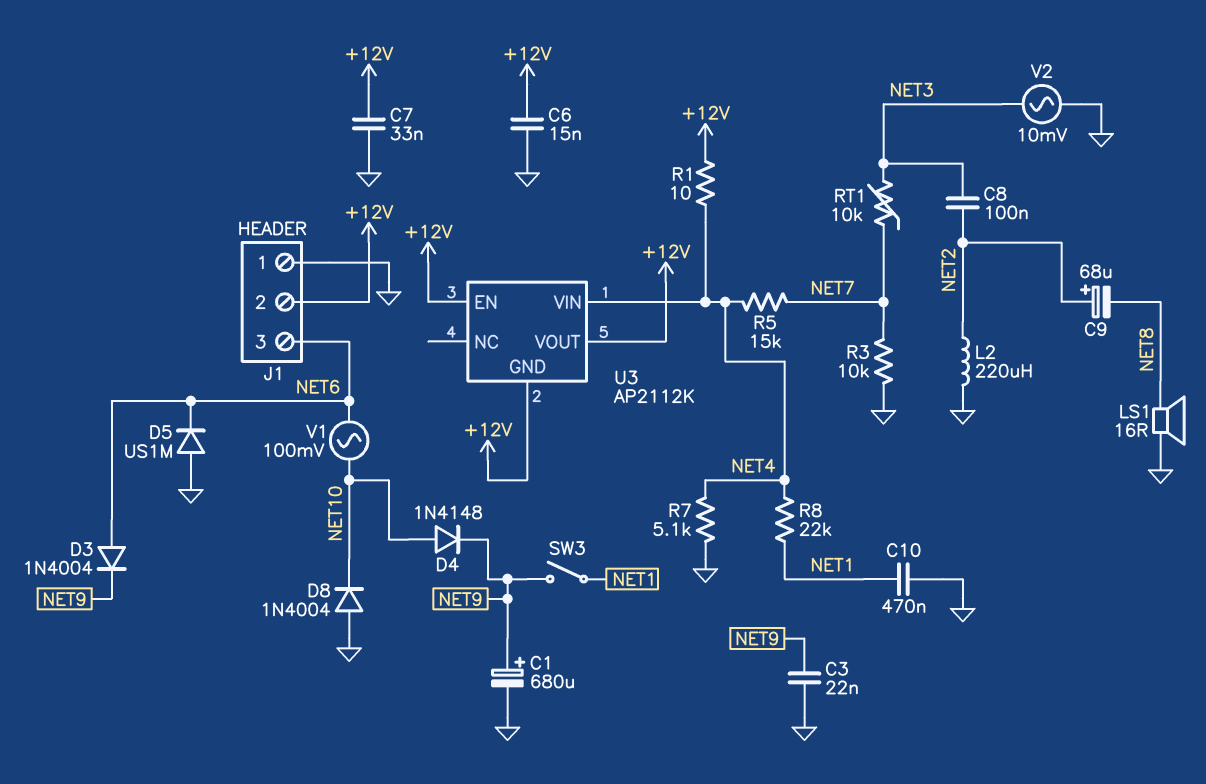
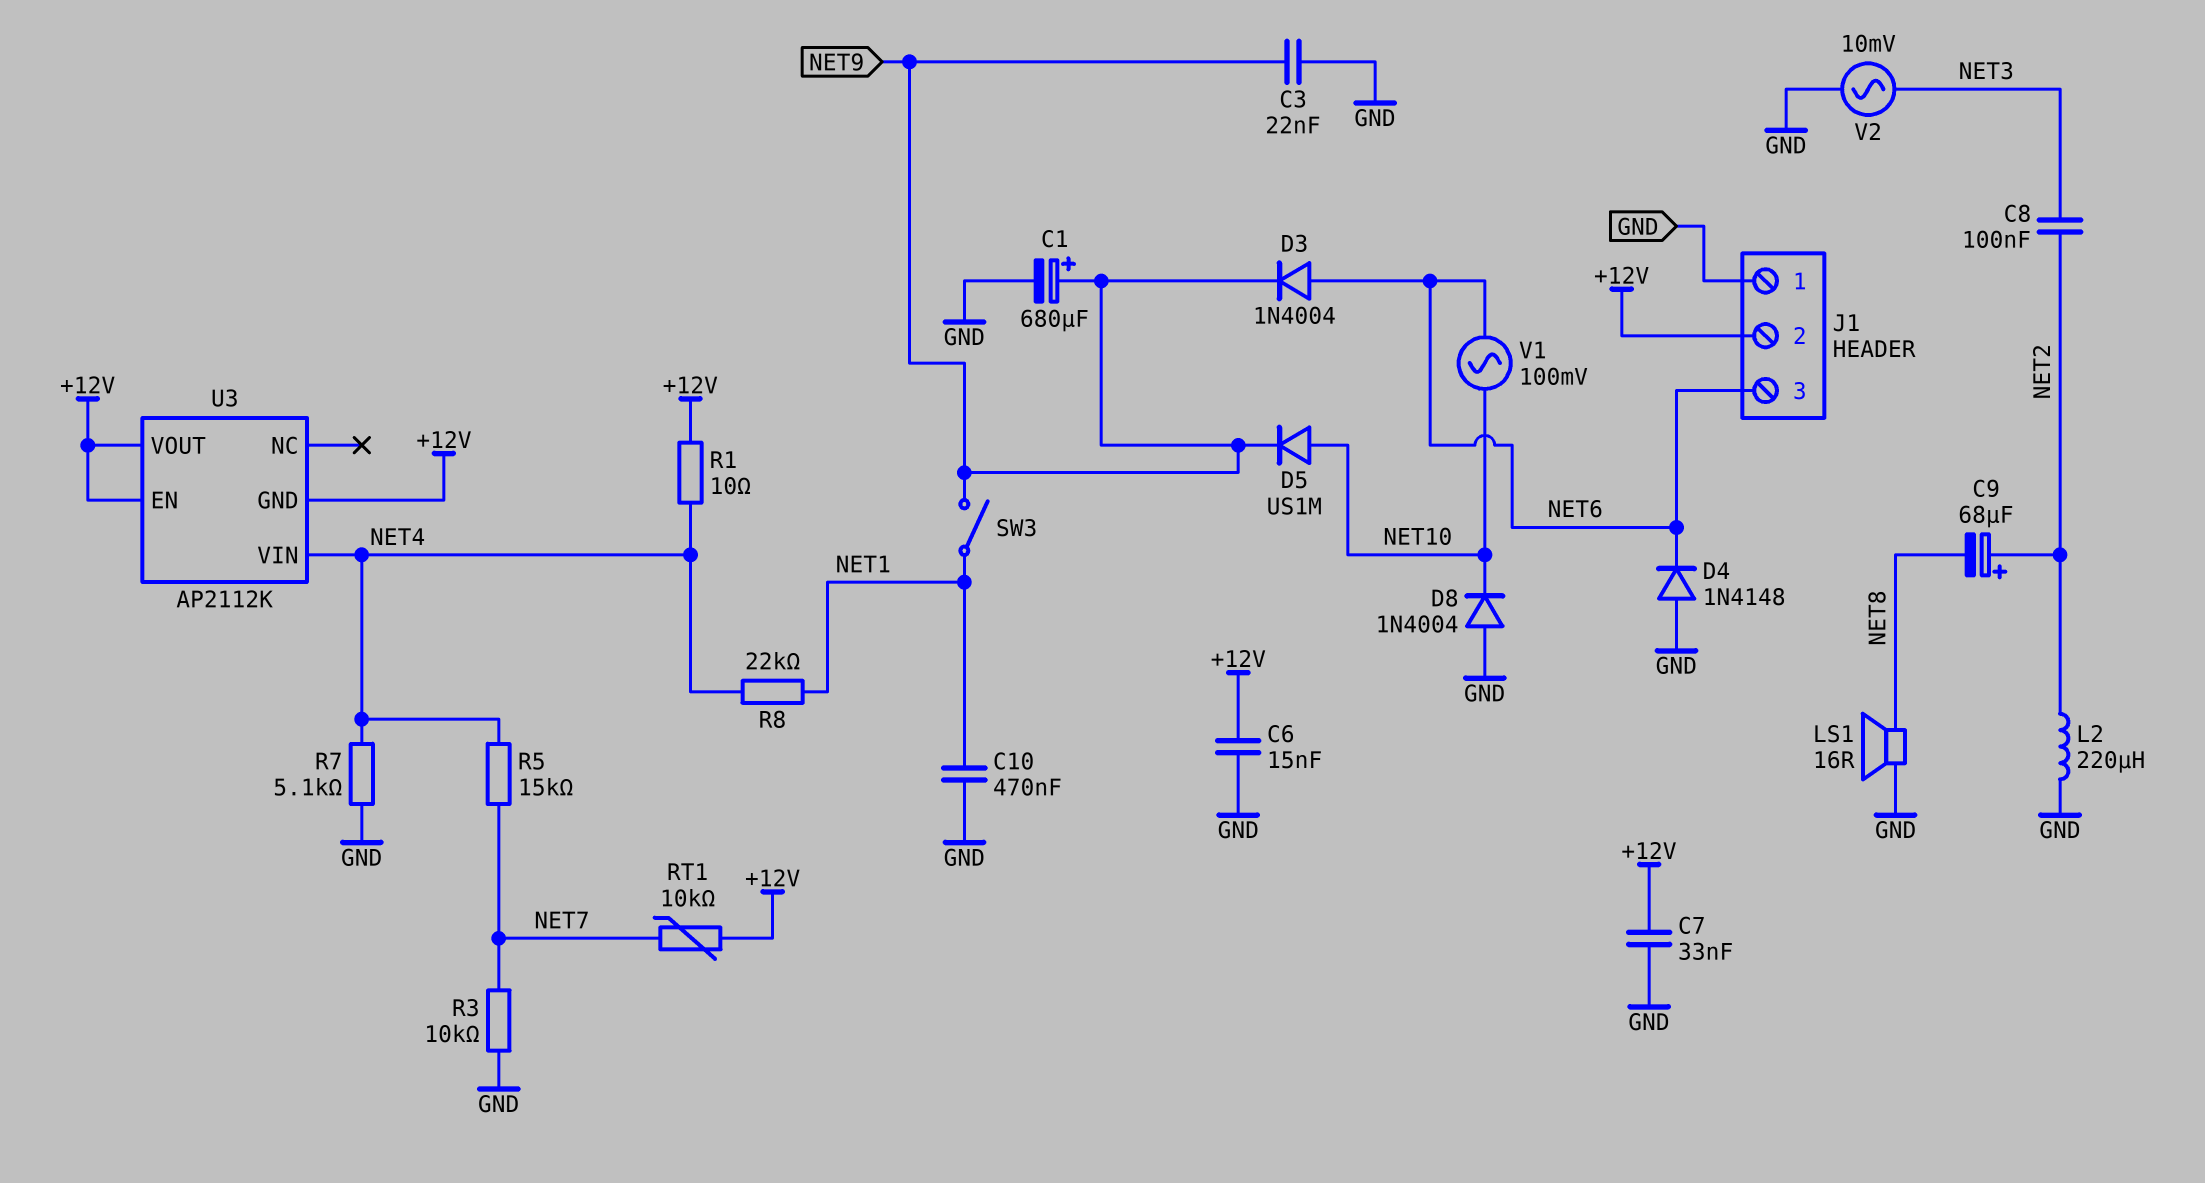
D4: diode 1N4148 (A NET10, K NET9) -> diode 1N4148 (A GND, K NET6)
D5: diode US1M (A GND, K NET6) -> diode US1M (A NET10, K NET9)
RT1: 10k (NET3, NET7) -> 10k (+12V, NET7)

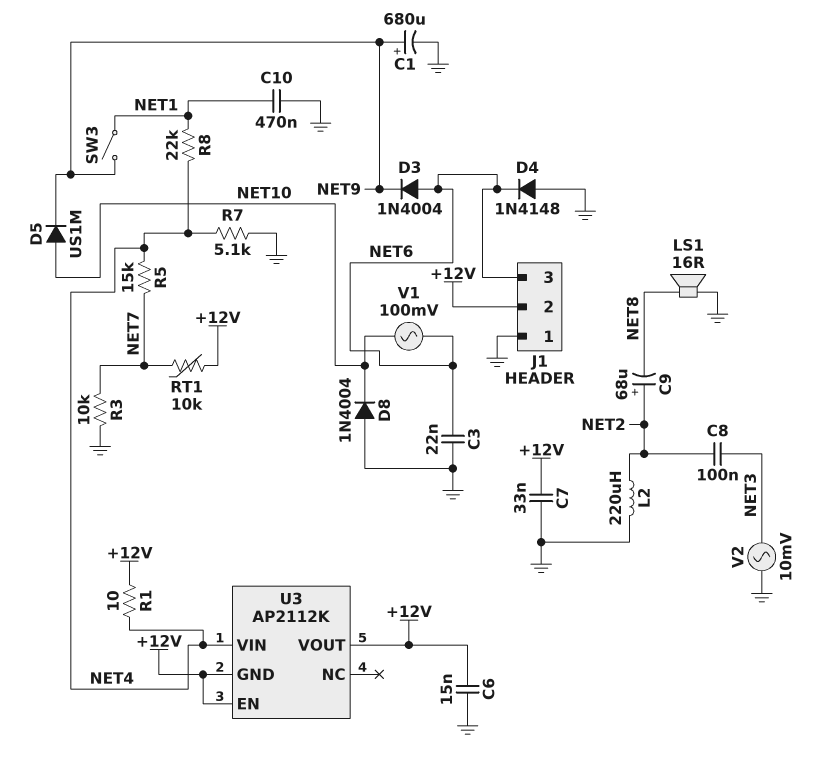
C3: 22nF (GND, NET9) -> 22nF (GND, NET6)

